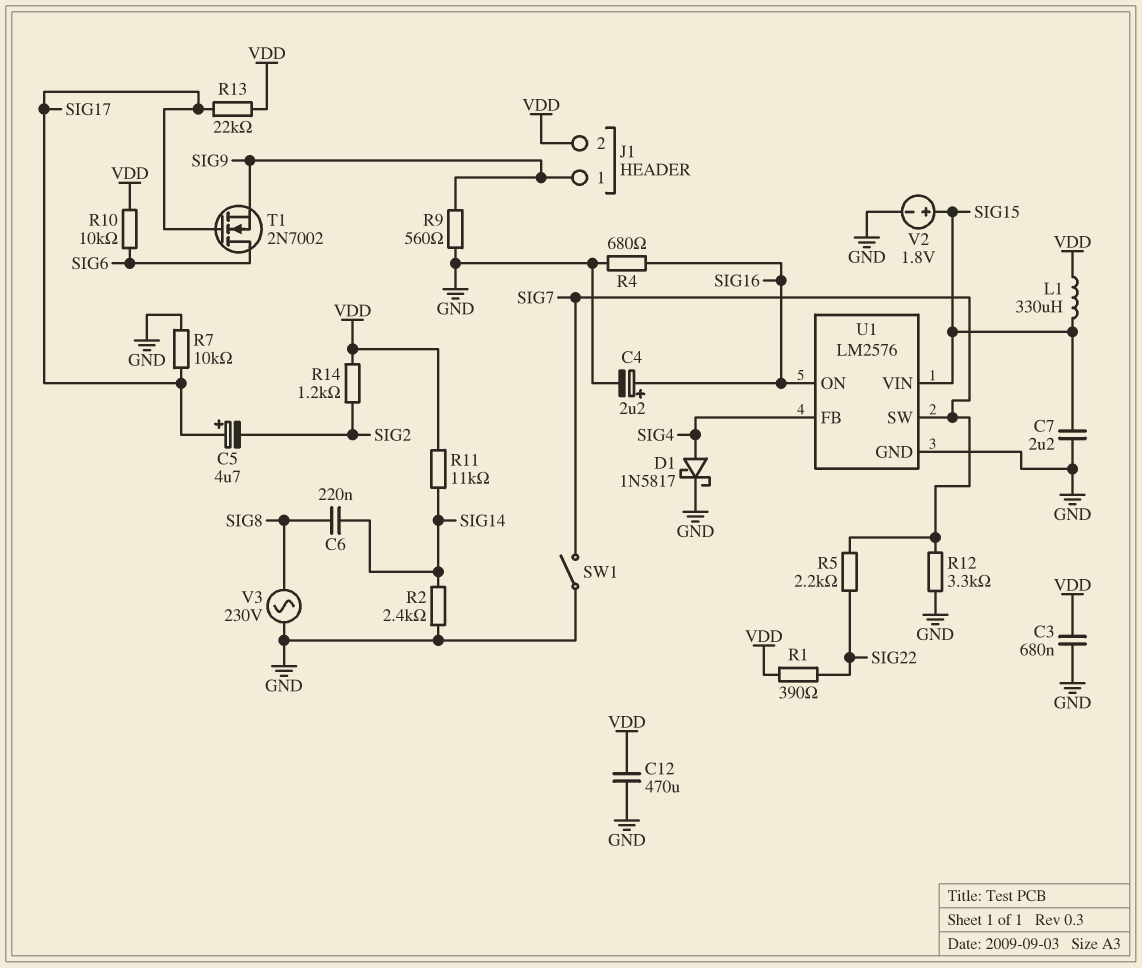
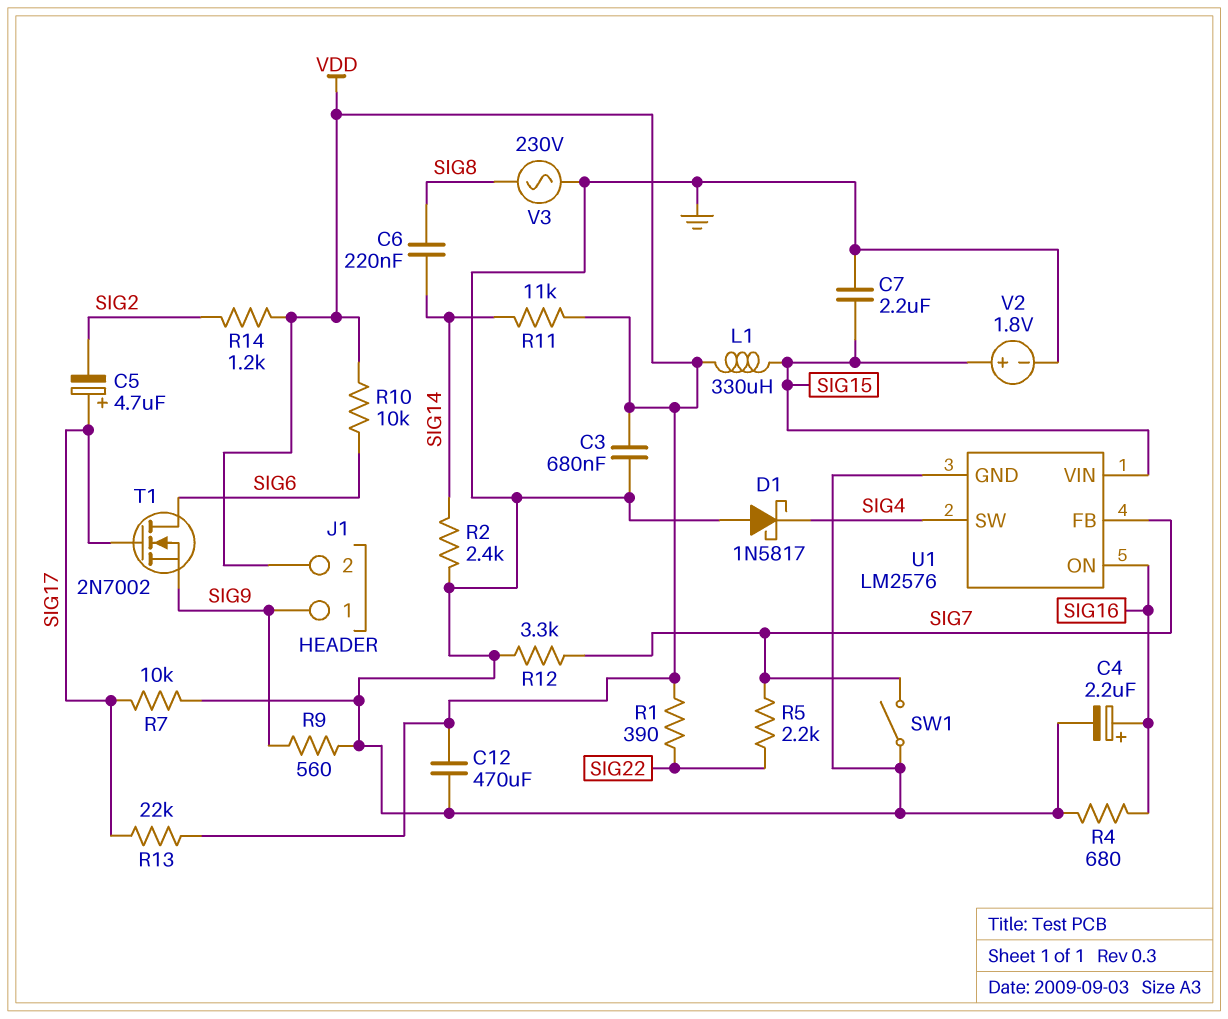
D1: schottky 1N5817 (A SIG4, K GND) -> schottky 1N5817 (A GND, K SIG4)
U1 pin FB: SIG4 -> SIG7
U1 pin SW: SIG7 -> SIG4

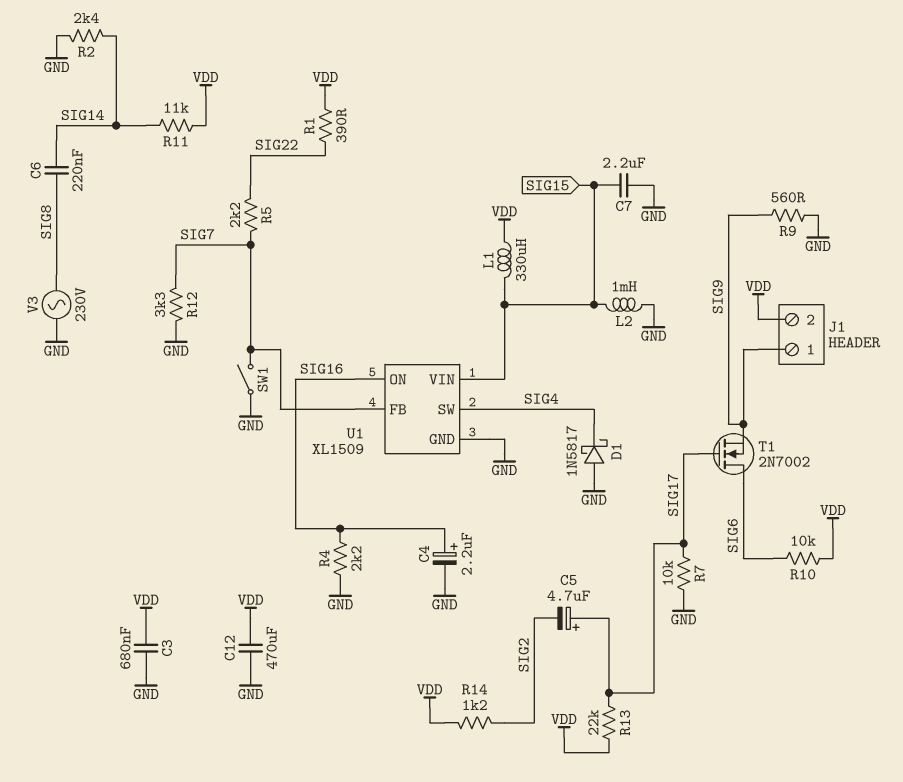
L2: none -> 1mH (GND, SIG15)
R4: 680 (GND, SIG16) -> 2.2k (GND, SIG16)
U1: LM2576 -> XL1509
V2: 1.8V (plus SIG15, minus GND) -> none

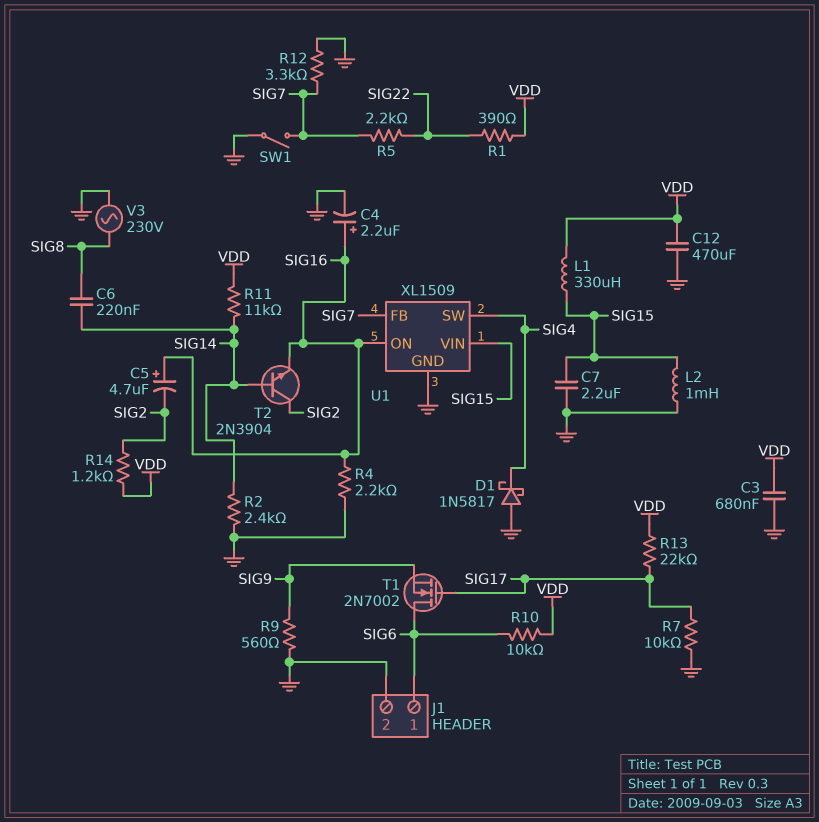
C5: 4.7uF (plus SIG17, minus SIG2) -> 4.7uF (plus SIG16, minus SIG2)
J1 pin 1: SIG9 -> SIG6
J1 pin 2: VDD -> GND
T2: none -> NPN 2N3904 (B SIG14, C SIG2, E SIG16)

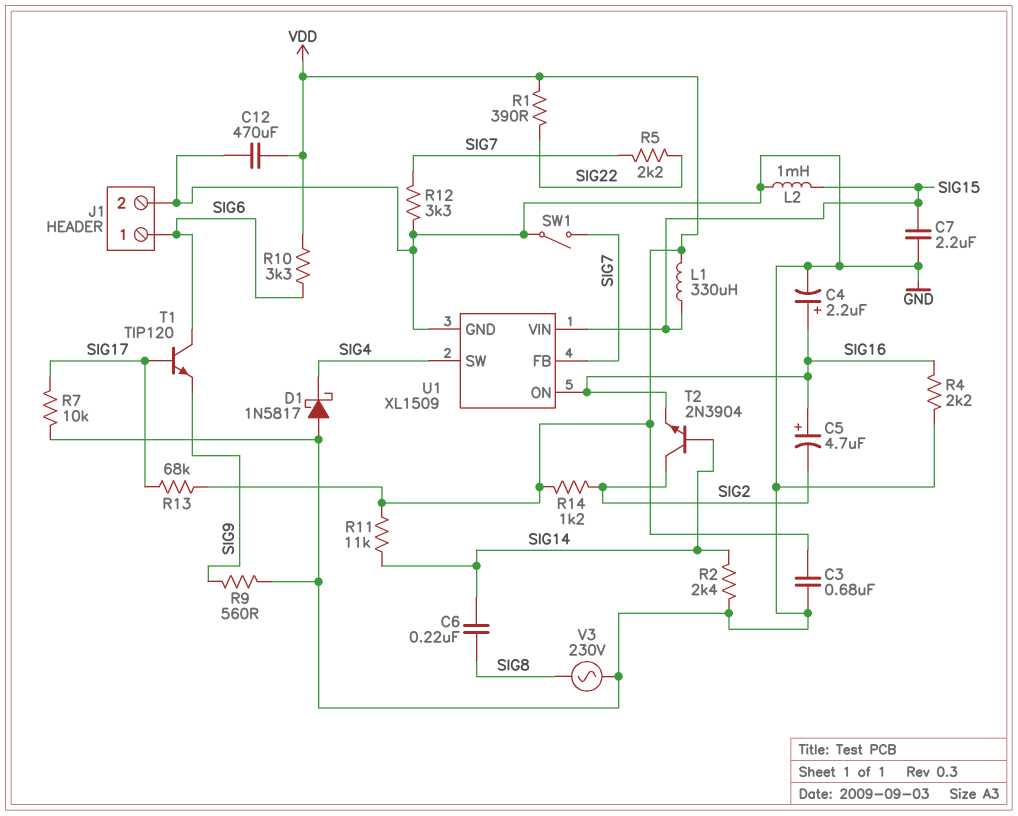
R10: 10k (SIG6, VDD) -> 3.3k (SIG6, VDD)
R13: 22k (SIG17, VDD) -> 68k (SIG17, VDD)
T1: NMOS 2N7002 (G SIG17, D SIG6, S SIG9) -> NPN TIP120 (B SIG17, C SIG6, E SIG9)

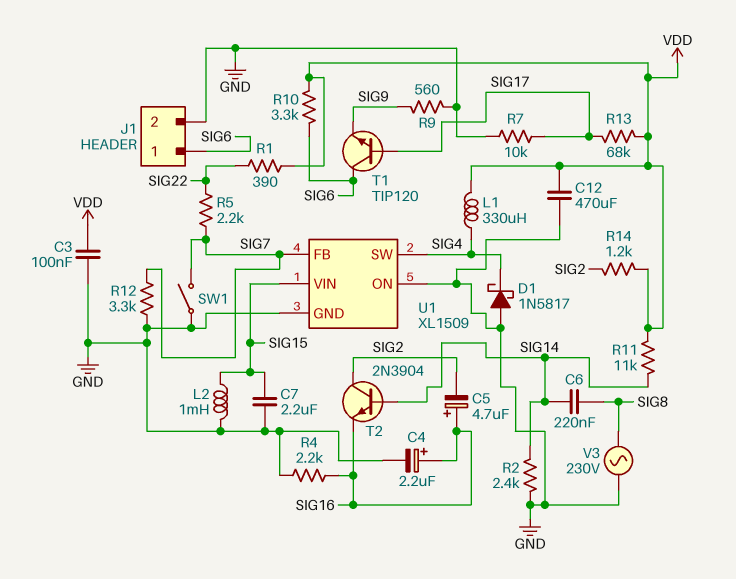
C3: 680nF (GND, VDD) -> 100nF (GND, VDD)
L1: 330uH (SIG15, VDD) -> 330uH (SIG4, VDD)
U1 pin ON: SIG16 -> GND

